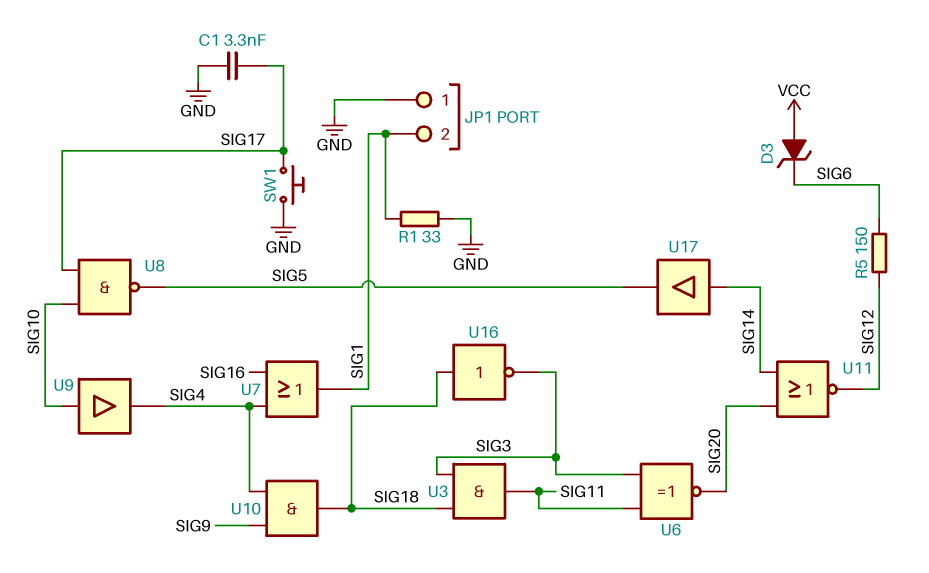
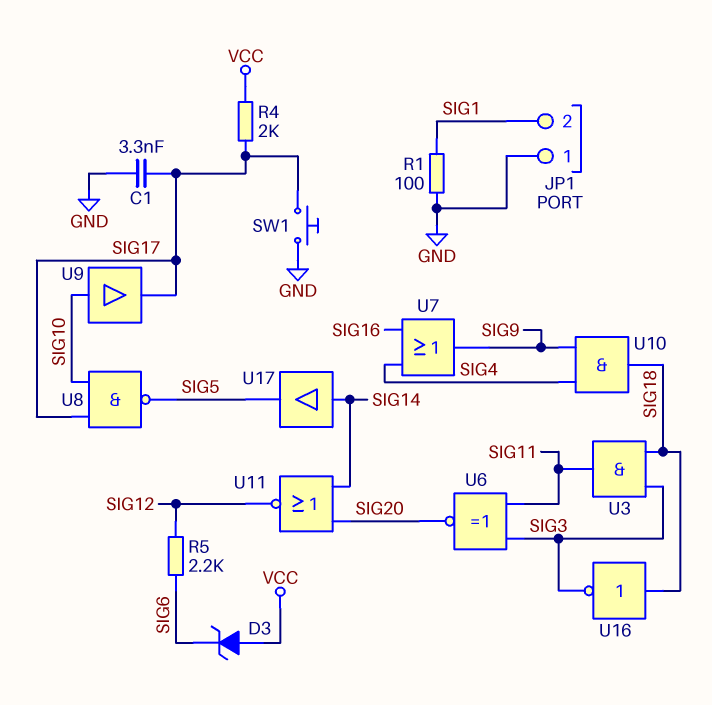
R1: 33 (GND, SIG1) -> 100 (GND, SIG1)
R4: none -> 2k (SIG17, VCC)
R5: 150 (SIG6, SIG12) -> 2.2k (SIG6, SIG12)
U7: OR (in SIG4, in SIG16, out SIG1) -> OR (in SIG4, in SIG16, out SIG9)
U9: buffer (in SIG10, out SIG4) -> buffer (in SIG10, out SIG17)

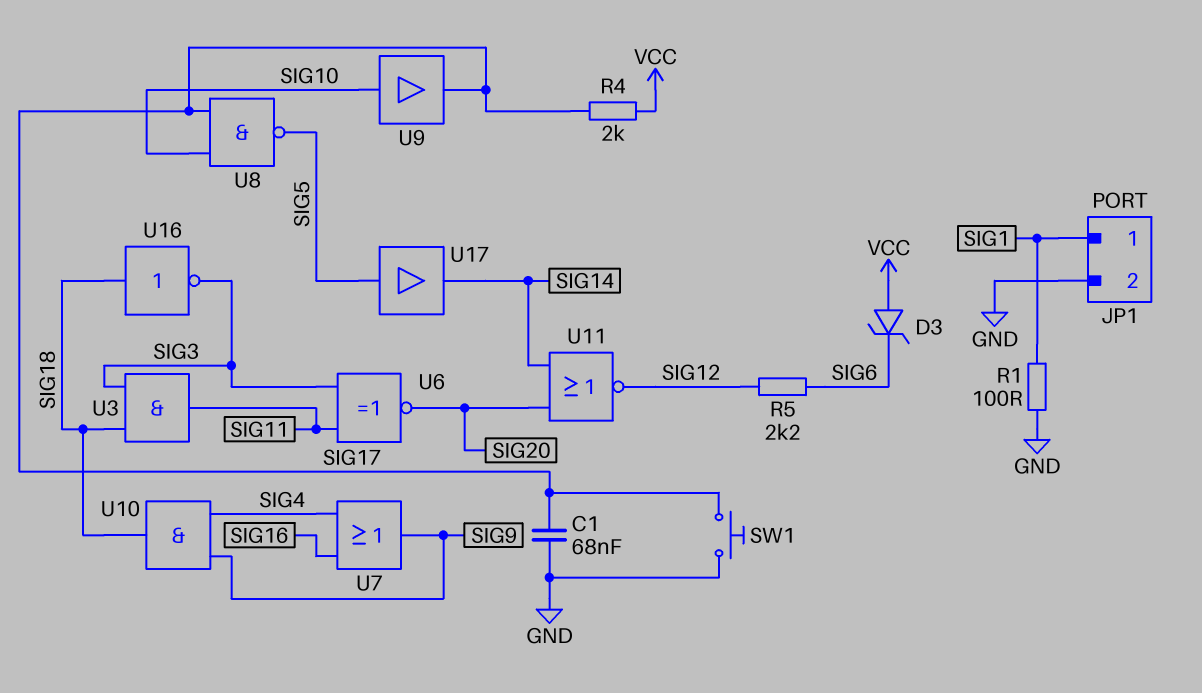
C1: 3.3nF (GND, SIG17) -> 68nF (GND, SIG17)
JP1 pin 1: GND -> SIG1
JP1 pin 2: SIG1 -> GND
U17: buffer (in SIG14, out SIG5) -> buffer (in SIG5, out SIG14)

